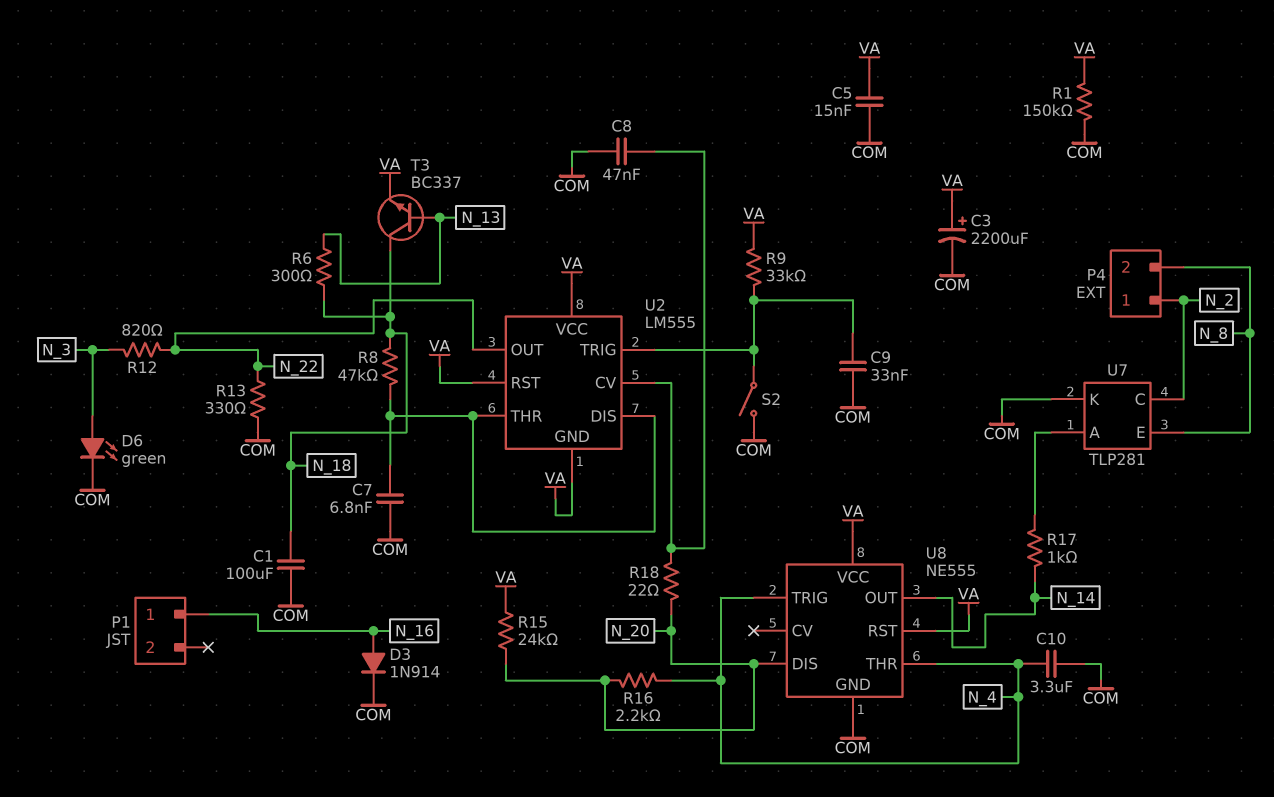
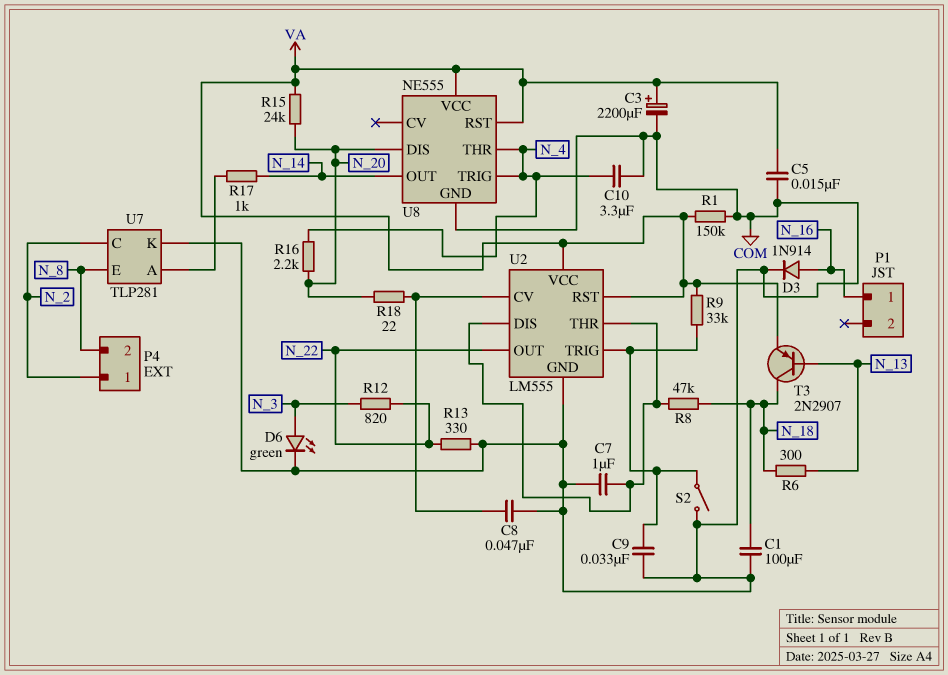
C7: 6.8nF (COM, U2/DIS) -> 1uF (COM, U2/DIS)
T3: NPN BC337 (B N_13, C N_18, E VA) -> PNP 2N2907 (B N_13, C N_18, E VA)
U2 pin GND: VA -> COM

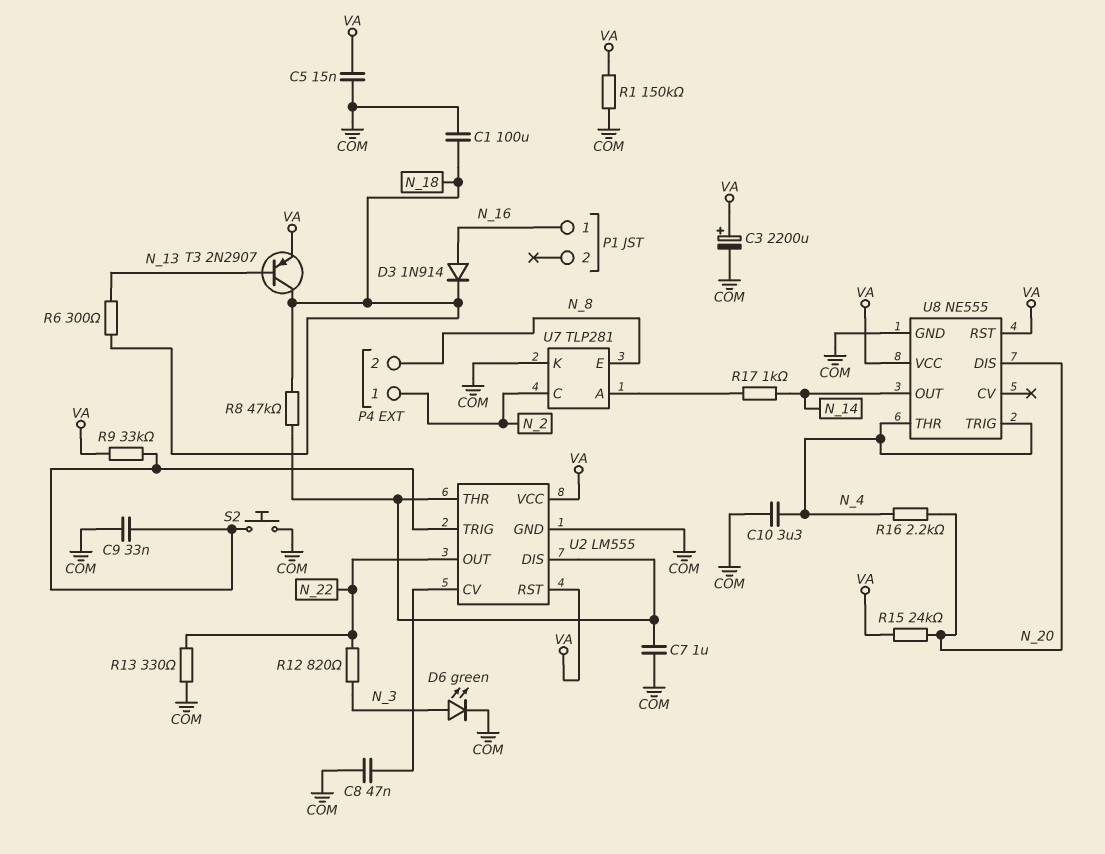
D3: diode 1N914 (A N_16, K COM) -> diode 1N914 (A N_16, K N_18)
R18: 22 (N_20, U2/CV) -> none
S2: switch (COM, U2/TRIG) -> button (COM, U2/TRIG)

